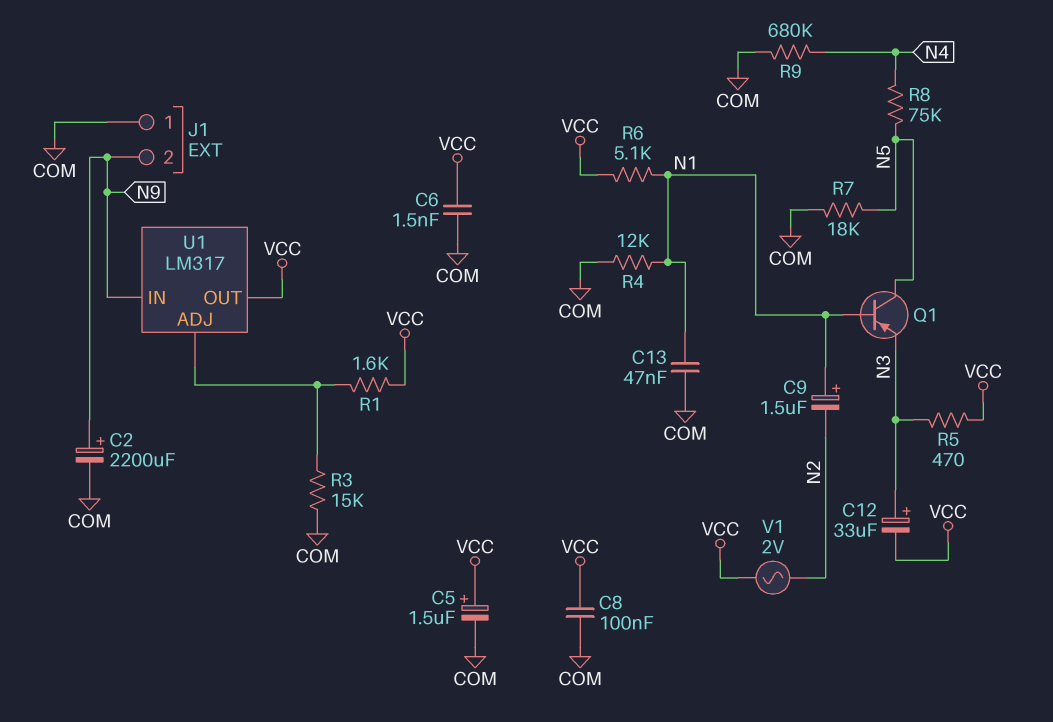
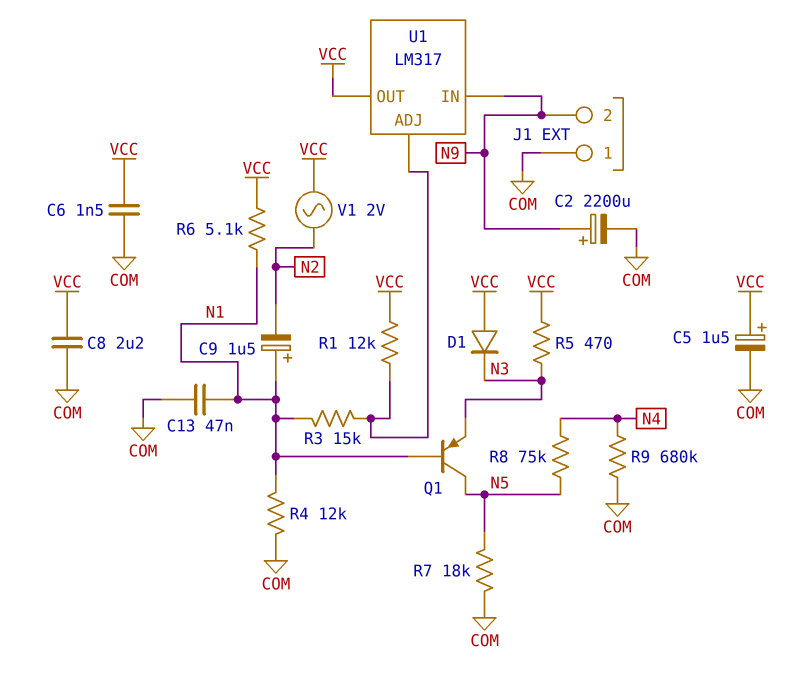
C8: 100nF (COM, VCC) -> 2.2uF (COM, VCC)
C12: 33uF (plus N3, minus VCC) -> none
D1: none -> diode (A VCC, K N3)
R1: 1.6k (U1/ADJ, VCC) -> 12k (U1/ADJ, VCC)
R3: 15k (COM, U1/ADJ) -> 15k (N1, U1/ADJ)

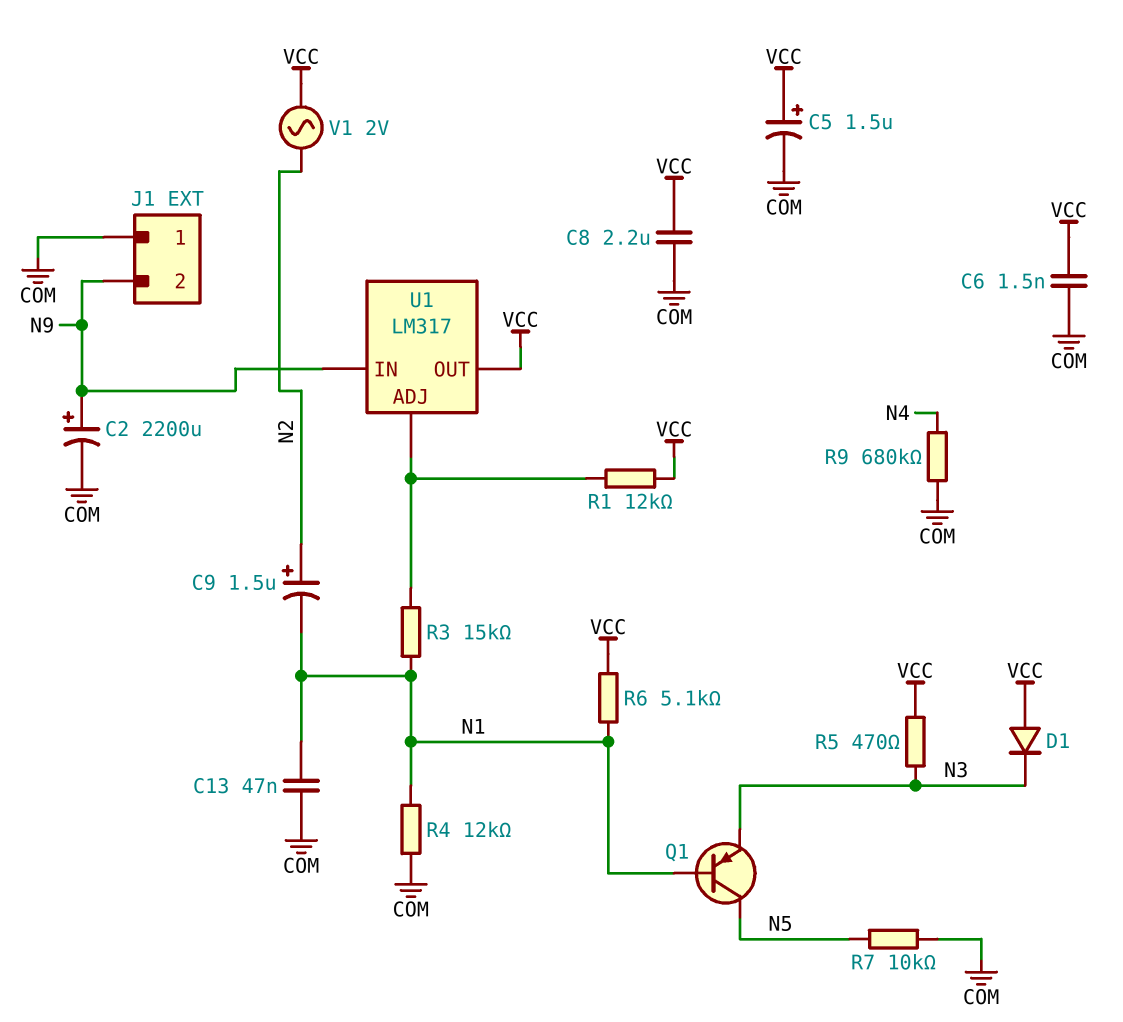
C9: 1.5uF (plus N1, minus N2) -> 1.5uF (plus N2, minus N1)
R7: 18k (COM, N5) -> 10k (COM, N5)
R8: 75k (N4, N5) -> none

